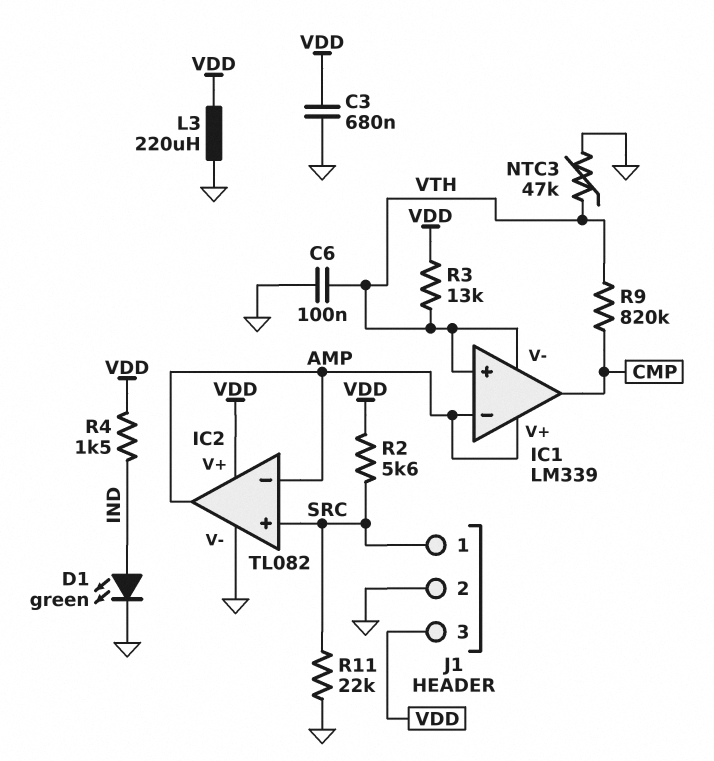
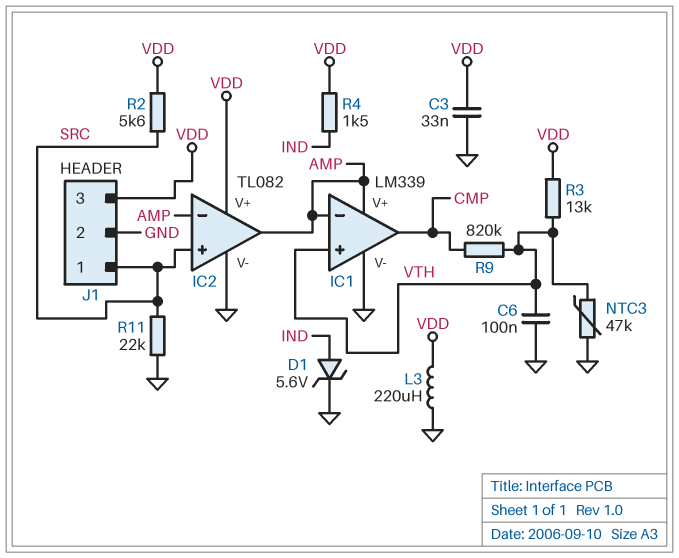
C3: 680nF (GND, VDD) -> 33nF (GND, VDD)
D1: LED green (A IND, K GND) -> zener 5.6V (A IND, K GND)
IC1 pin V-: VTH -> GND

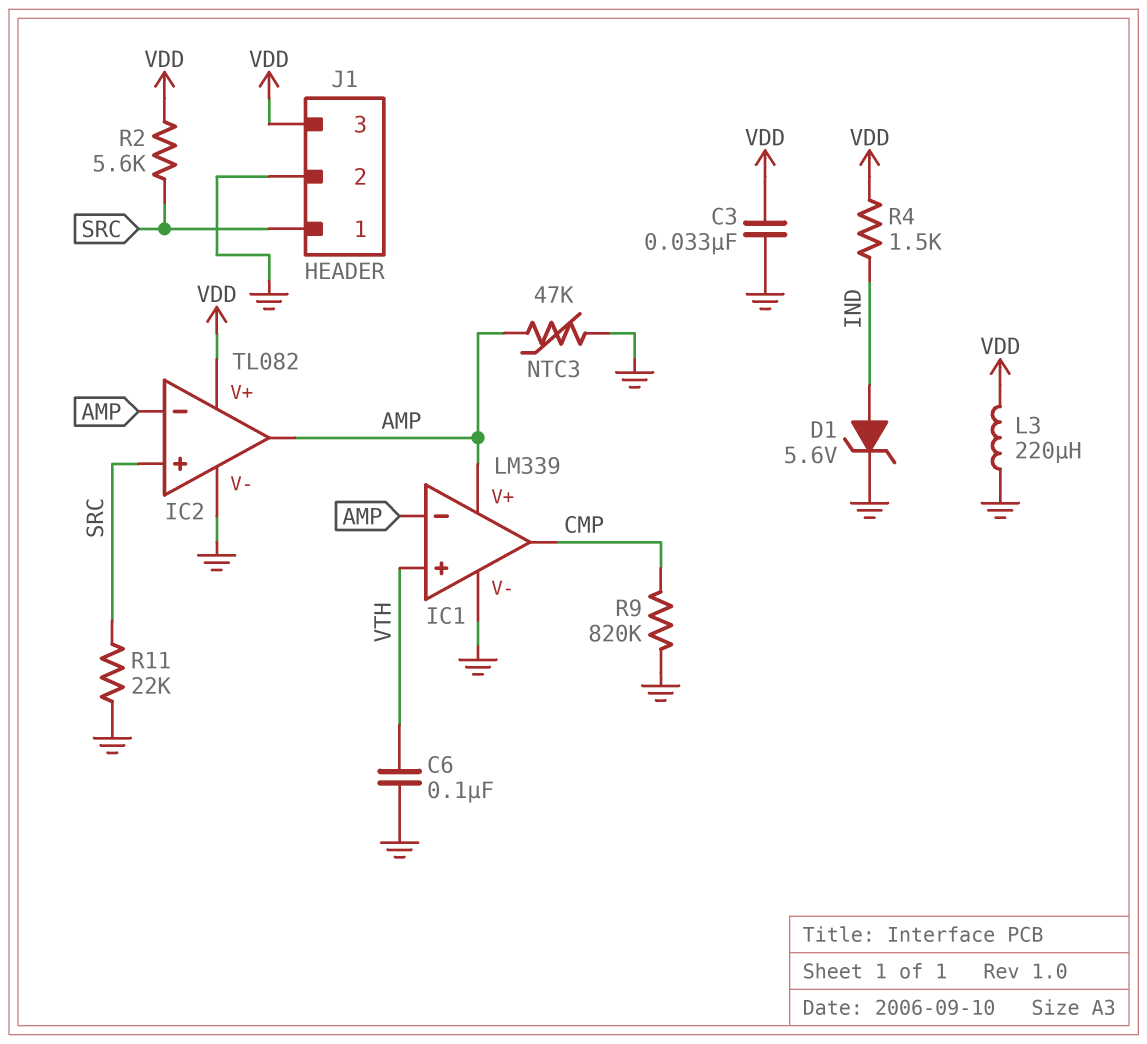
NTC3: 47k (GND, VTH) -> 47k (AMP, GND)
R3: 13k (VDD, VTH) -> none
R9: 820k (CMP, VTH) -> 820k (CMP, GND)

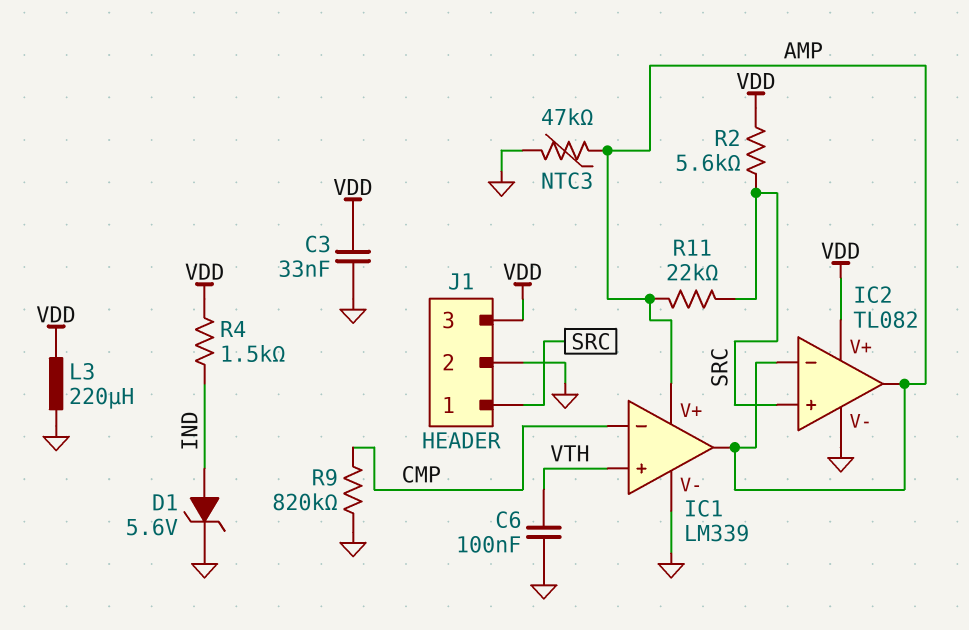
IC1 pin in-: AMP -> CMP
IC1 pin out: CMP -> AMP
R11: 22k (GND, SRC) -> 22k (AMP, SRC)

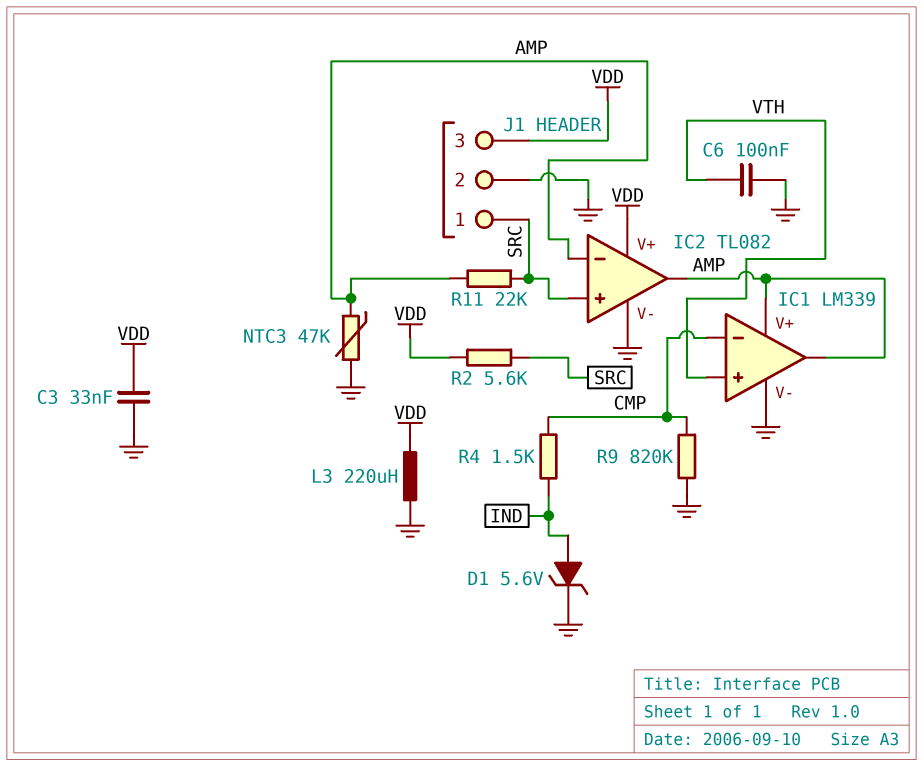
R4: 1.5k (IND, VDD) -> 1.5k (CMP, IND)

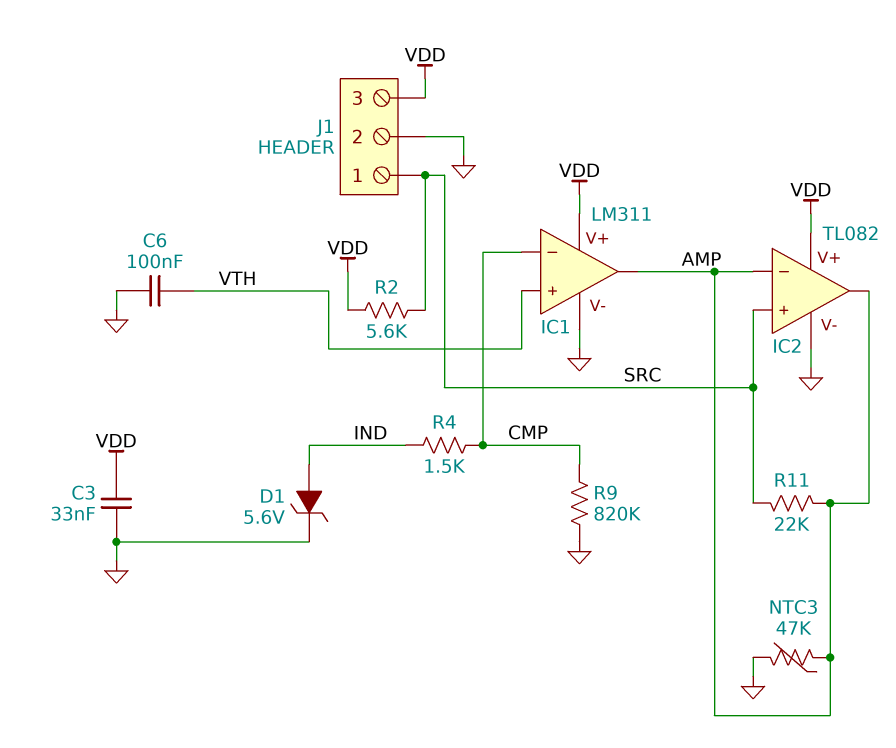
IC1: LM339 -> LM311
IC1 pin V+: AMP -> VDD
L3: 220uH (GND, VDD) -> none

